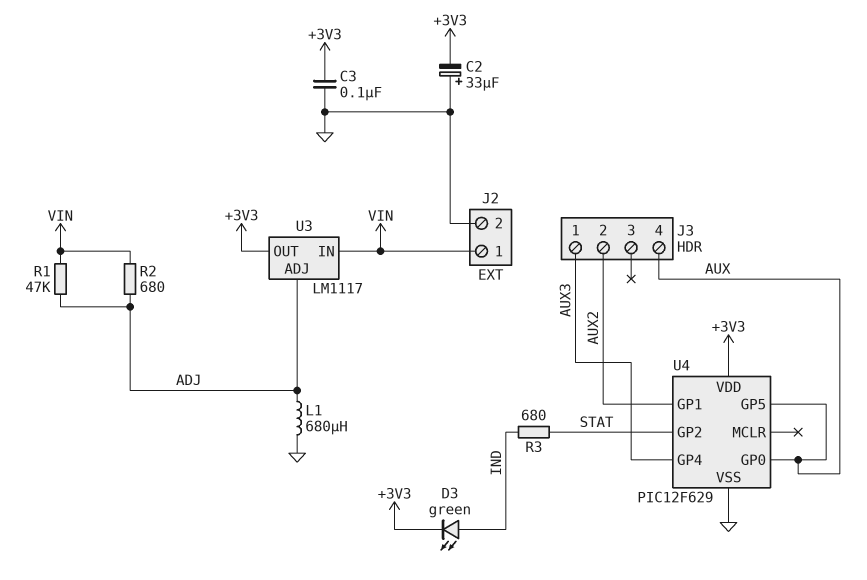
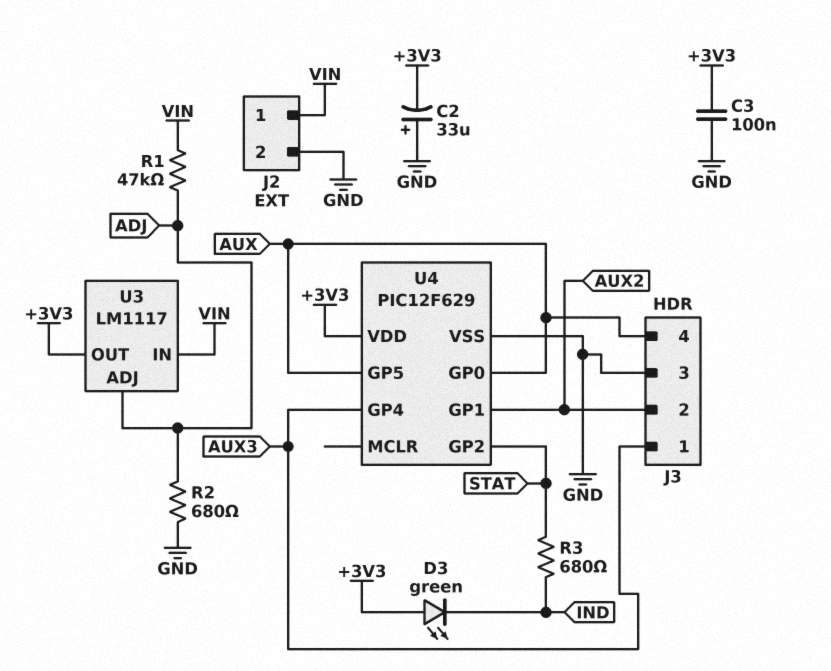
D3: LED green (A IND, K +3V3) -> LED green (A +3V3, K IND)
J3 pin 3: none -> GND
L1: 680uH (ADJ, GND) -> none
R2: 680 (ADJ, VIN) -> 680 (ADJ, GND)

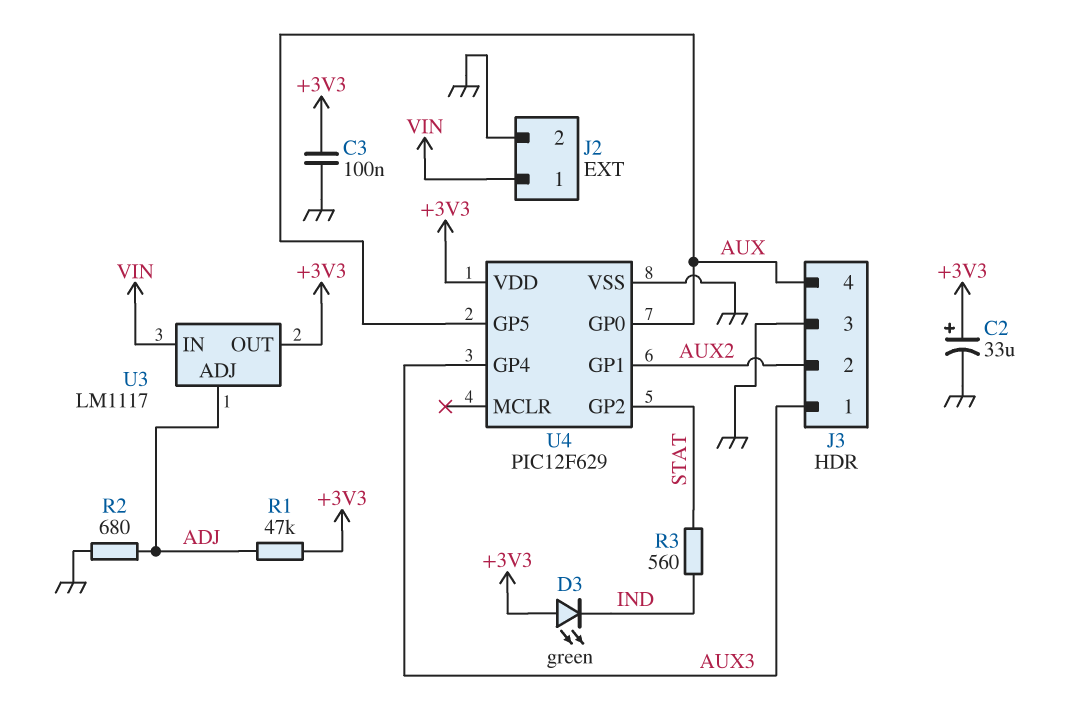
C2: 33uF (plus GND, minus +3V3) -> 33uF (plus +3V3, minus GND)
R1: 47k (ADJ, VIN) -> 47k (+3V3, ADJ)
R3: 680 (IND, STAT) -> 560 (IND, STAT)

